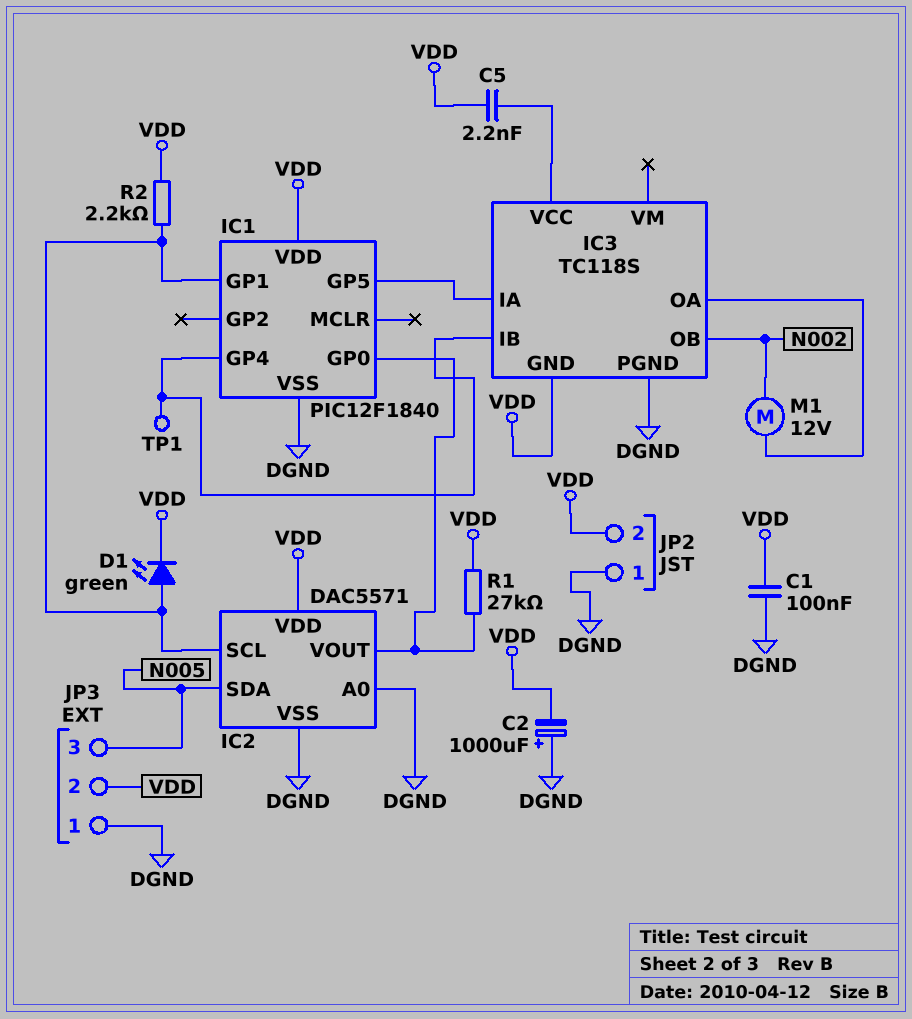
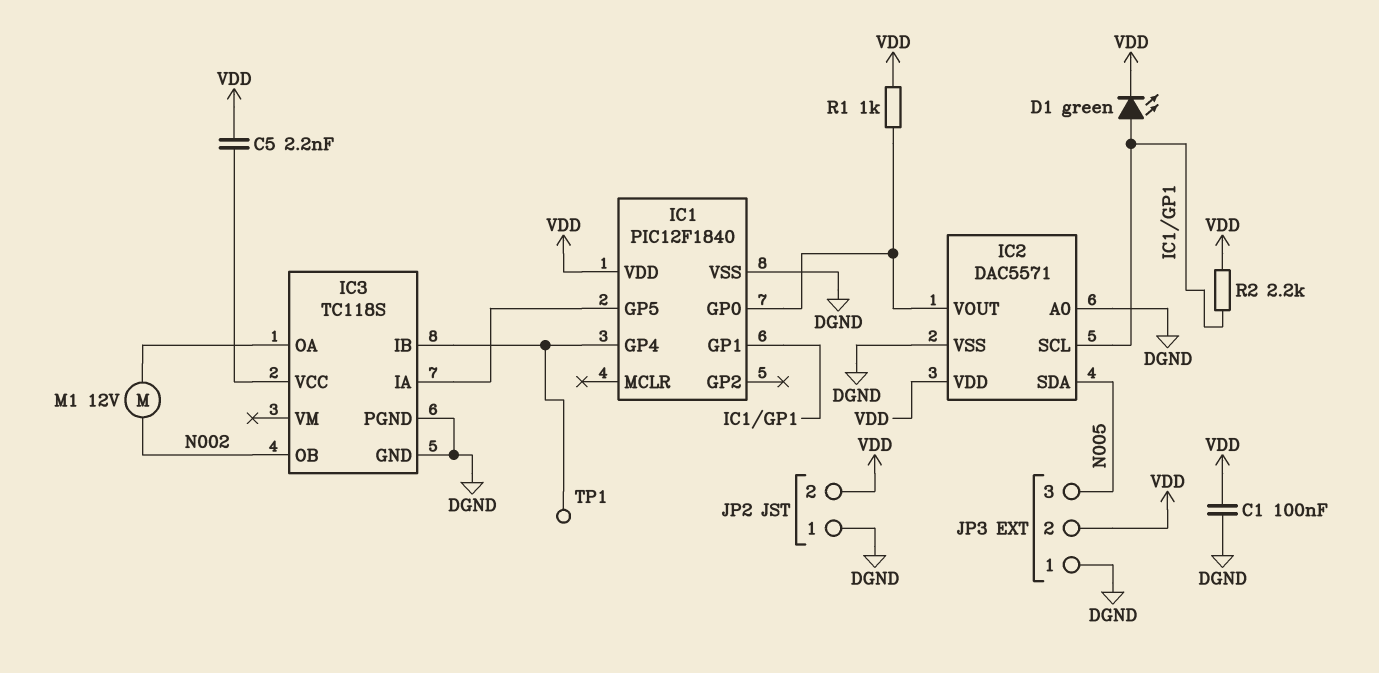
C2: 1000uF (plus DGND, minus VDD) -> none
IC3 pin GND: VDD -> DGND
R1: 27k (IC1/GP0, VDD) -> 1k (IC1/GP0, VDD)

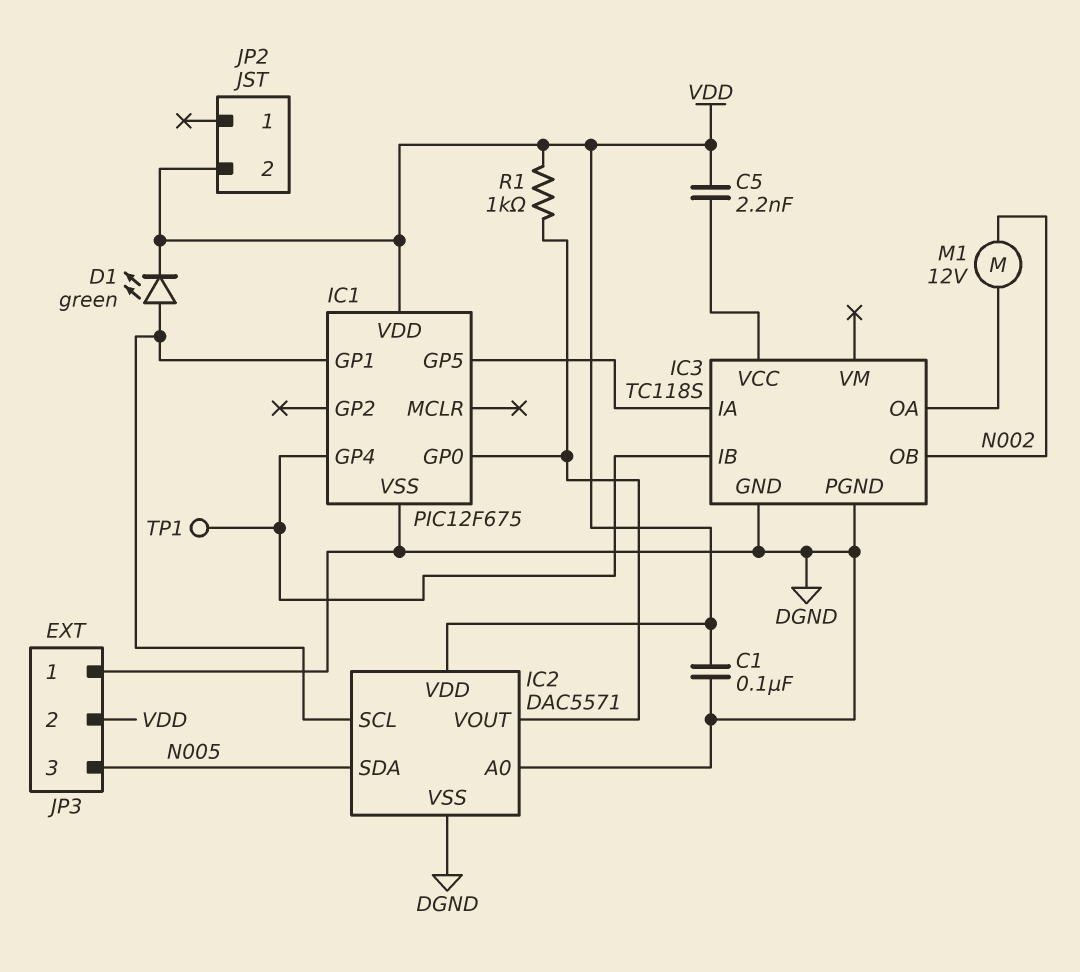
IC1: PIC12F1840 -> PIC12F675
JP2 pin 1: DGND -> none
R2: 2.2k (IC1/GP1, VDD) -> none

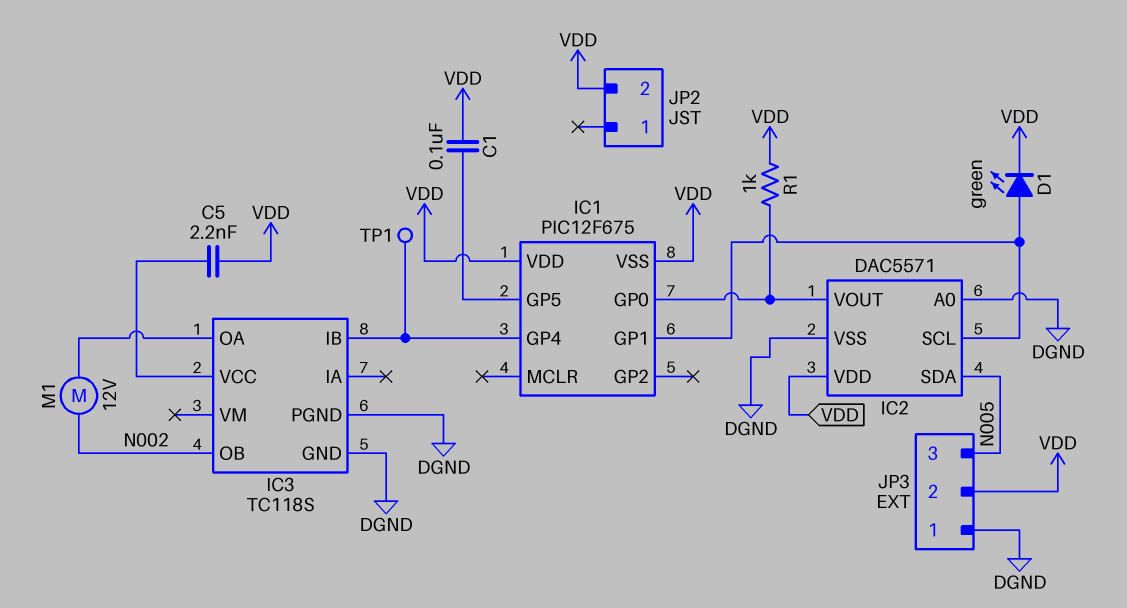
C1: 100nF (DGND, VDD) -> 100nF (IC1/GP5, VDD)
IC1 pin VSS: DGND -> VDD
IC3 pin IA: IC1/GP5 -> none

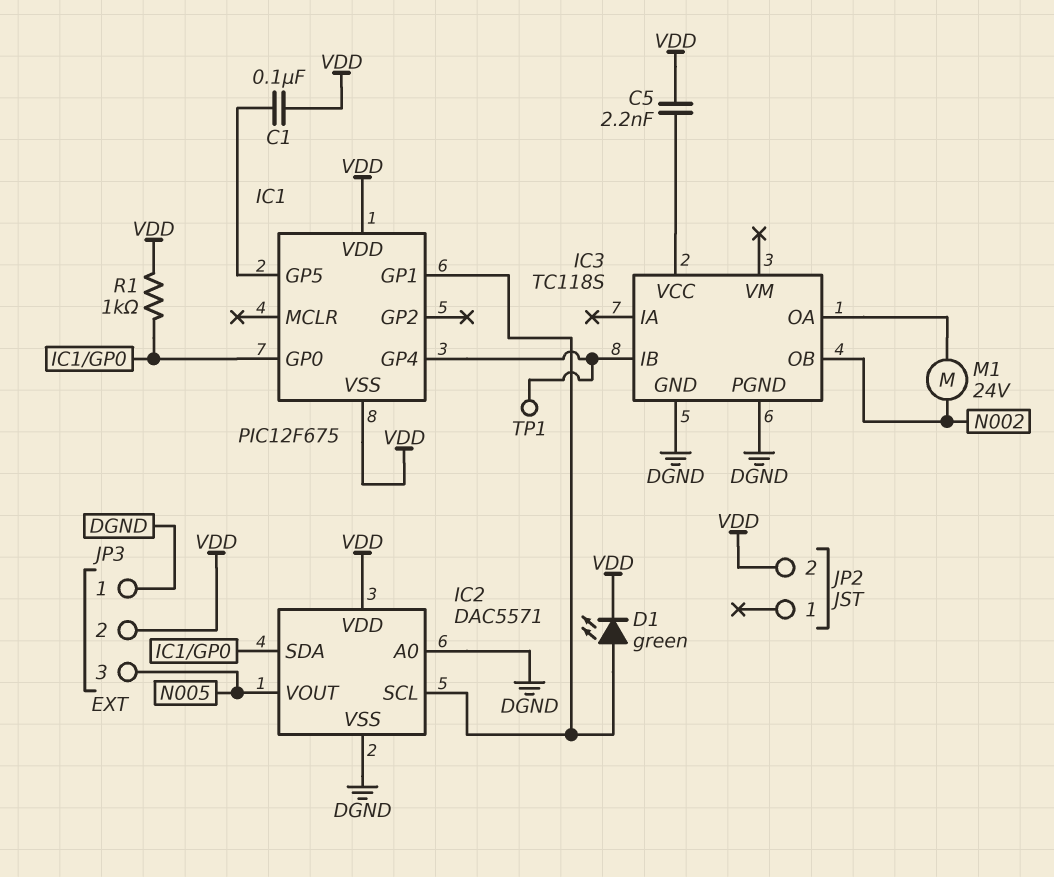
IC2 pin SDA: N005 -> IC1/GP0
IC2 pin VOUT: IC1/GP0 -> N005
M1: motor 12V (IC3/OA, N002) -> motor 24V (IC3/OA, N002)

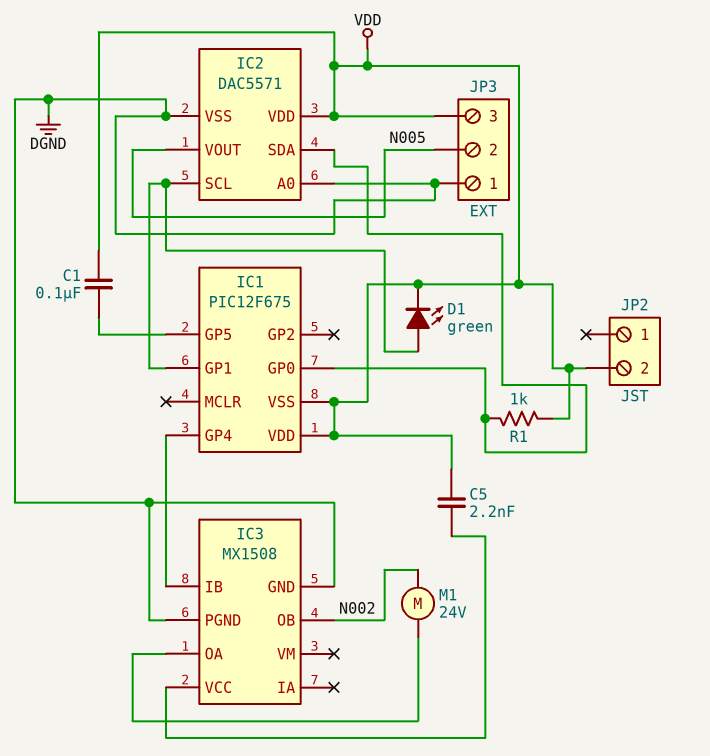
IC3: TC118S -> MX1508
JP3 pin 2: VDD -> N005
JP3 pin 3: N005 -> VDD
TP1: test point (IC1/GP4) -> none

